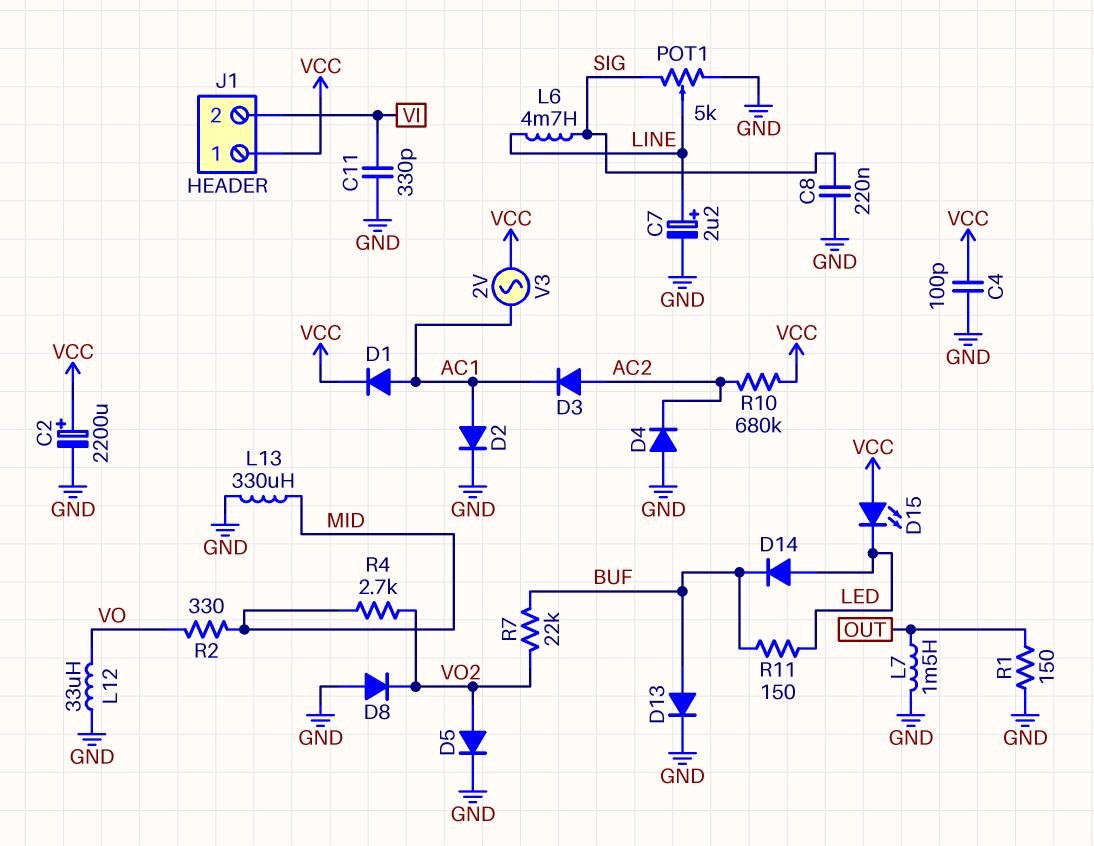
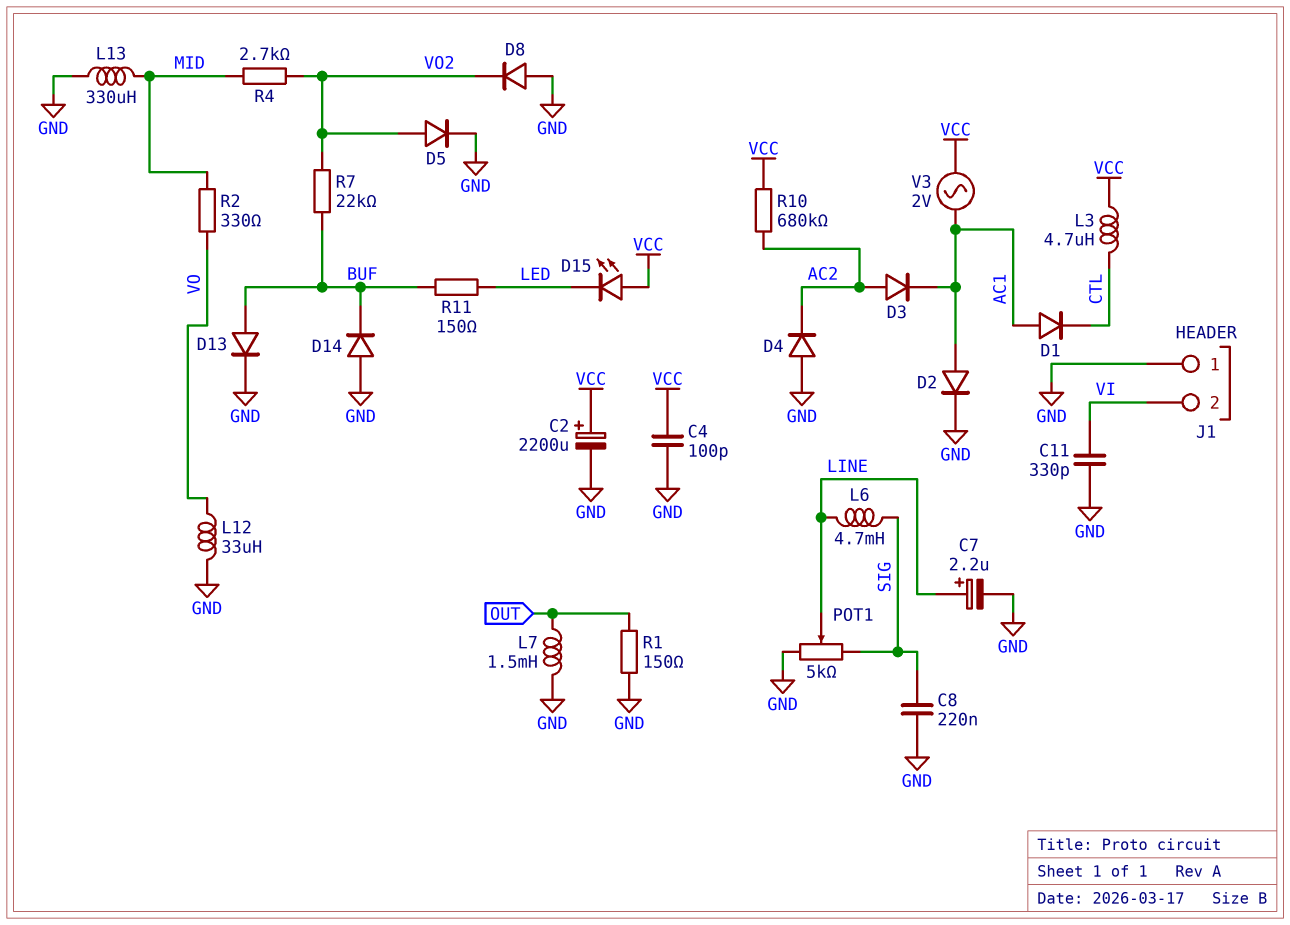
D1: diode (A AC1, K VCC) -> diode (A AC1, K CTL)
D14: diode (A LED, K BUF) -> diode (A GND, K BUF)
J1 pin 1: VCC -> GND
L3: none -> 4.7uH (CTL, VCC)

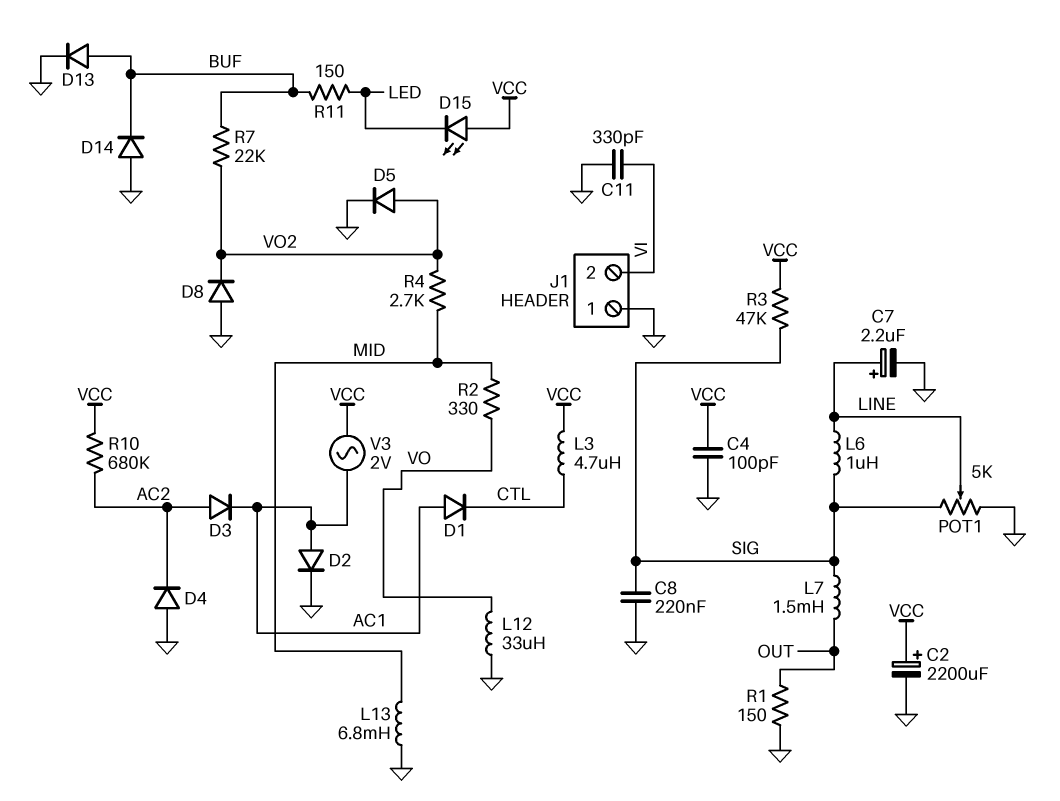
L6: 4.7mH (LINE, SIG) -> 1uH (LINE, SIG)
L7: 1.5mH (GND, OUT) -> 1.5mH (OUT, SIG)
L13: 330uH (GND, MID) -> 6.8mH (GND, MID)
R3: none -> 47k (SIG, VCC)

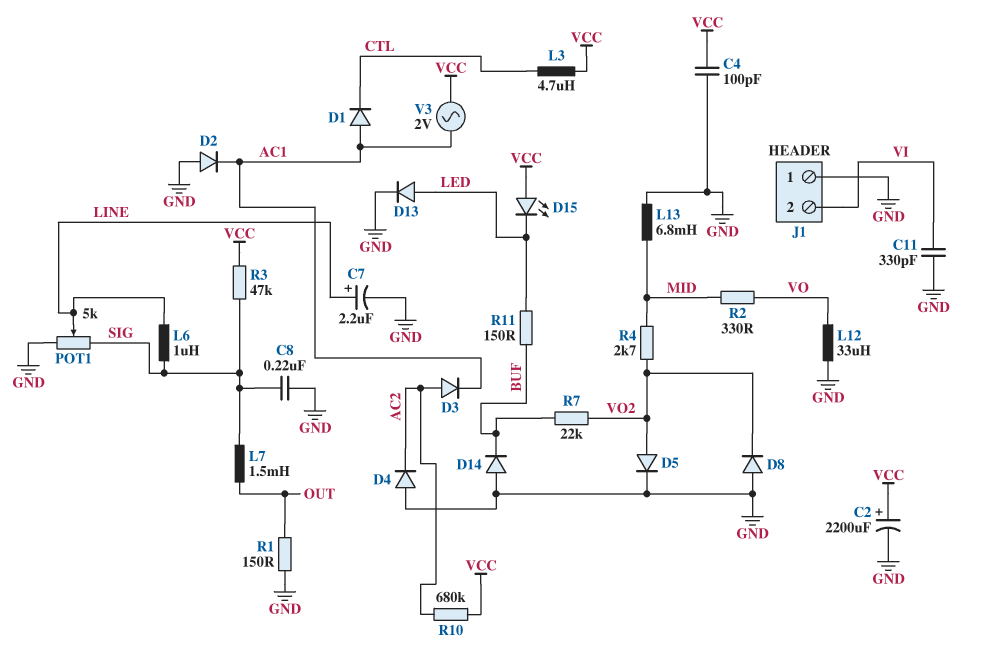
D2: diode (A AC1, K GND) -> diode (A GND, K AC1)
D13: diode (A BUF, K GND) -> diode (A LED, K GND)

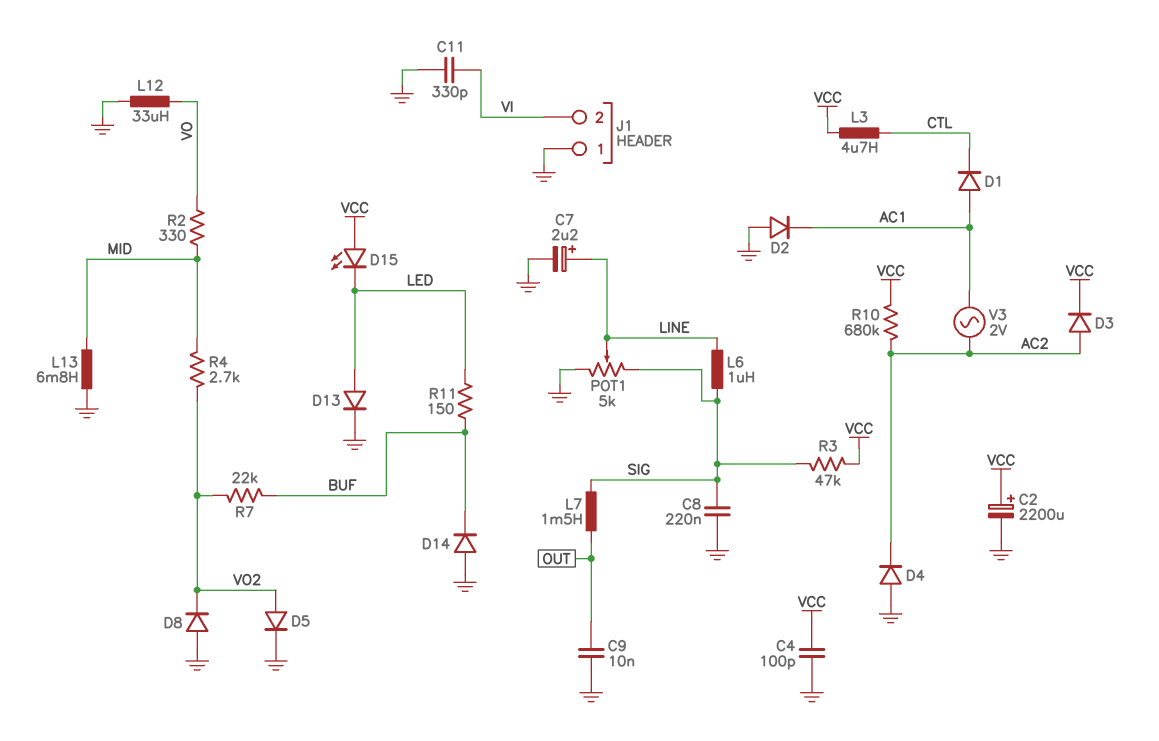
C9: none -> 10nF (GND, OUT)
D3: diode (A AC2, K AC1) -> diode (A AC2, K VCC)
R1: 150 (GND, OUT) -> none
V3: AC 2V (AC1, VCC) -> AC 2V (AC1, AC2)

